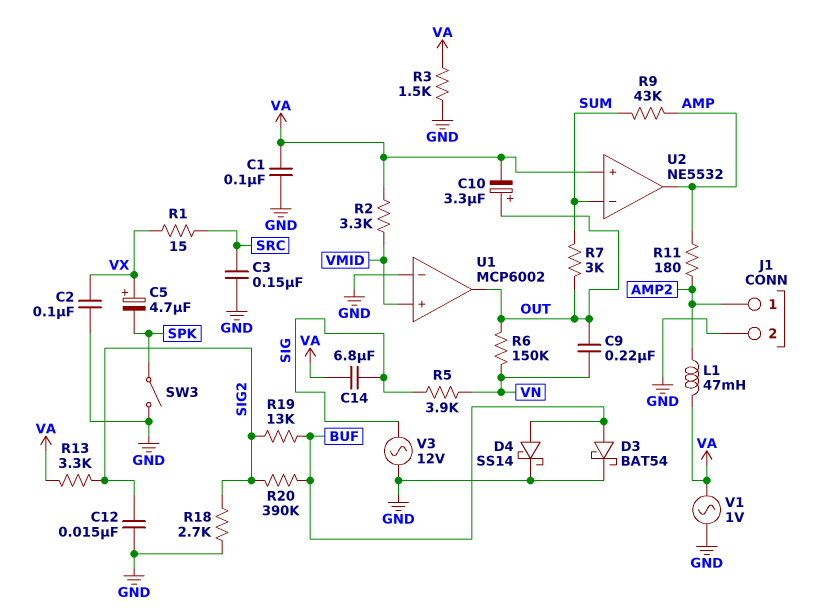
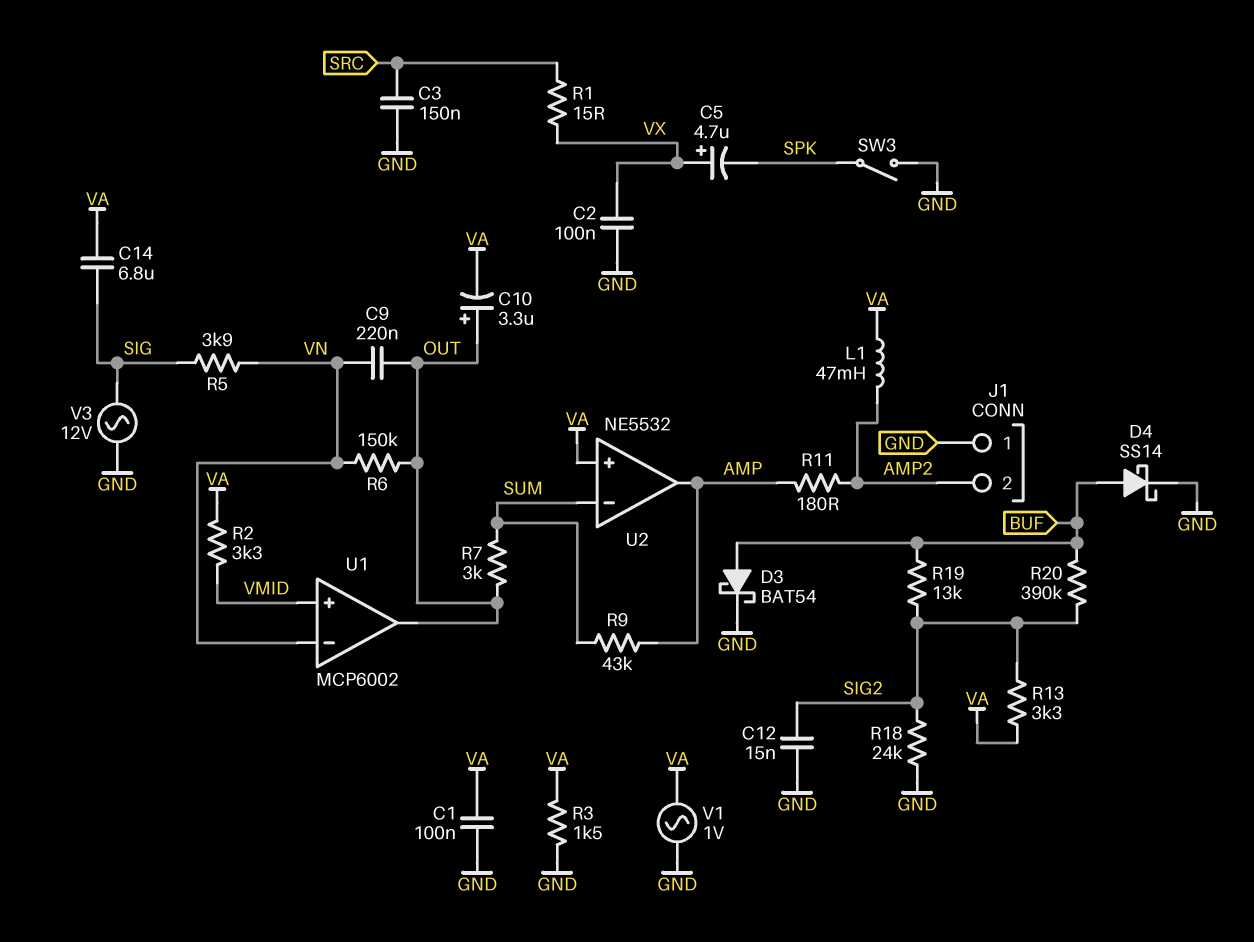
J1 pin 1: AMP2 -> GND
J1 pin 2: GND -> AMP2
R18: 2.7k (GND, SIG2) -> 24k (GND, SIG2)
U1 pin in-: GND -> VN

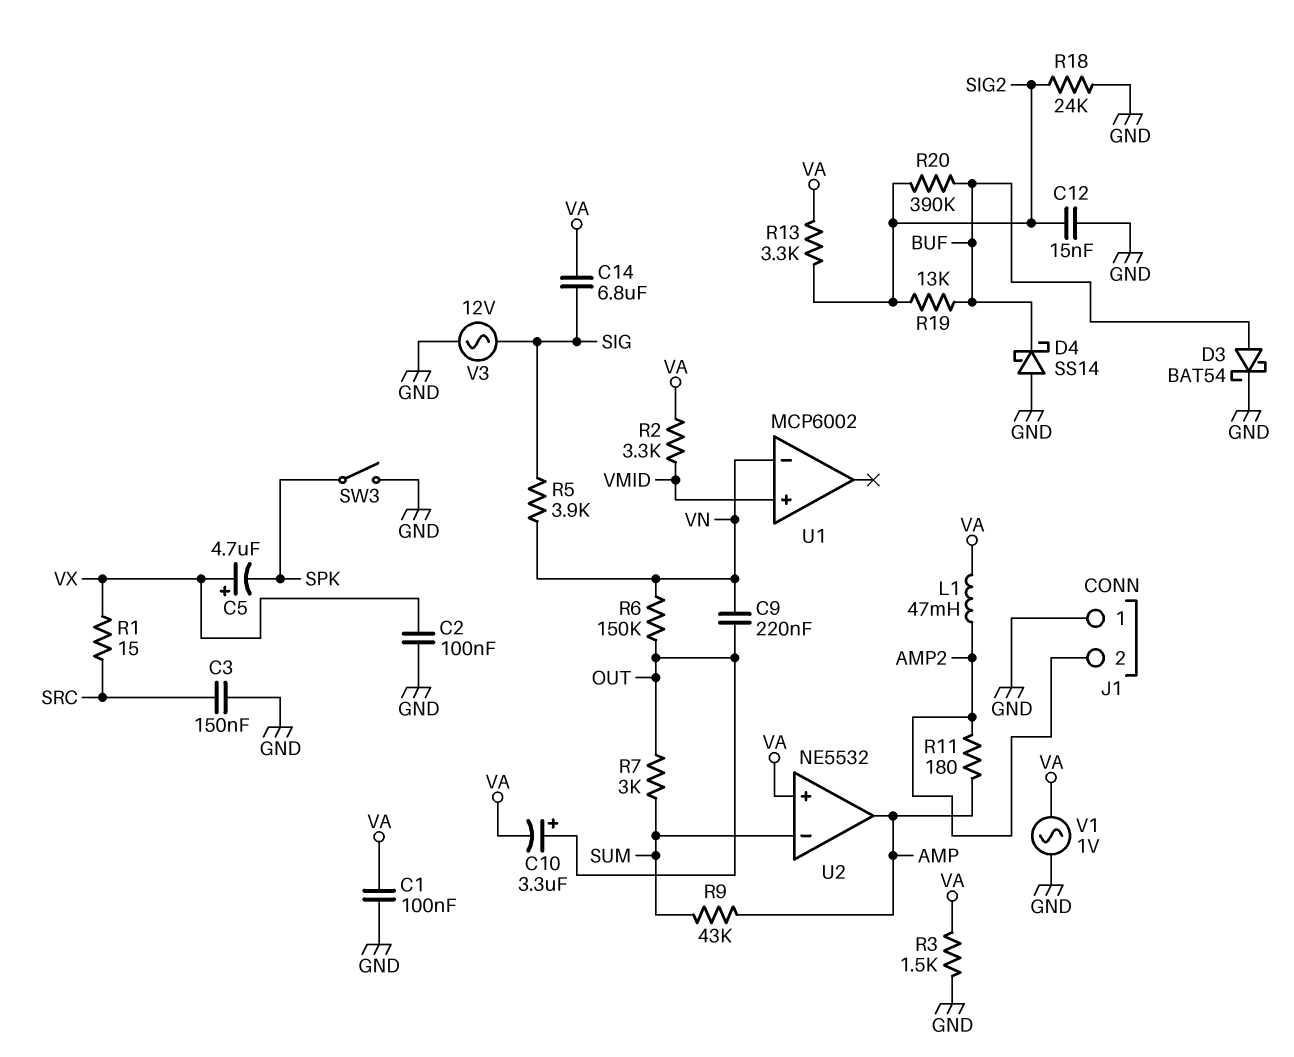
D4: schottky SS14 (A BUF, K GND) -> schottky SS14 (A GND, K BUF)
U1 pin out: OUT -> none

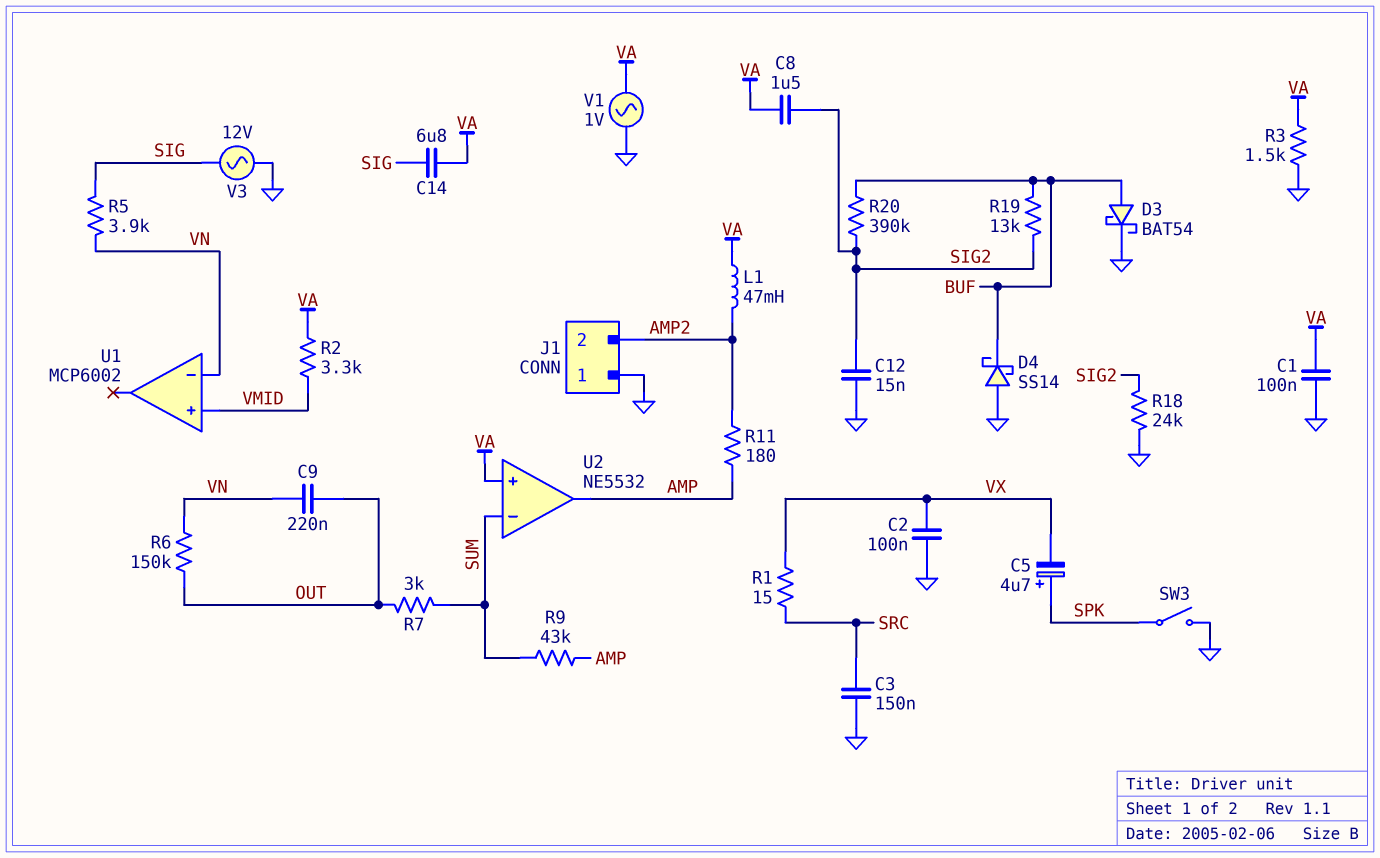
C5: 4.7uF (plus VX, minus SPK) -> 4.7uF (plus SPK, minus VX)
C8: none -> 1.5uF (SIG2, VA)
C10: 3.3uF (plus OUT, minus VA) -> none
R13: 3.3k (SIG2, VA) -> none

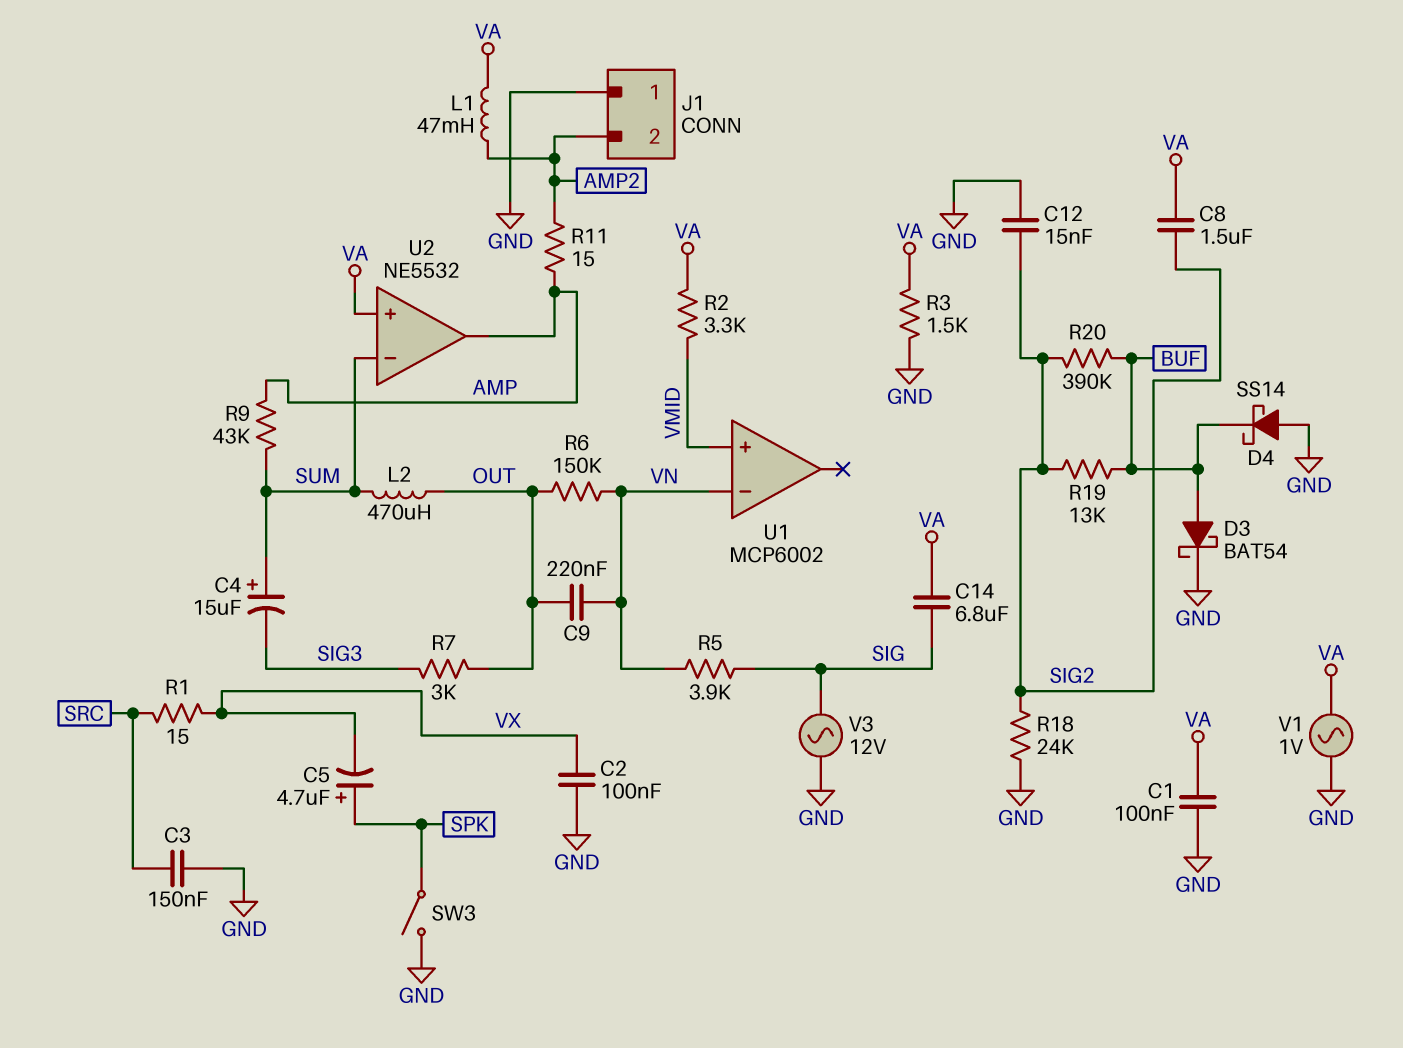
C4: none -> 15uF (plus SUM, minus SIG3)
L2: none -> 470uH (OUT, SUM)
R7: 3k (OUT, SUM) -> 3k (OUT, SIG3)
R11: 180 (AMP, AMP2) -> 15 (AMP, AMP2)

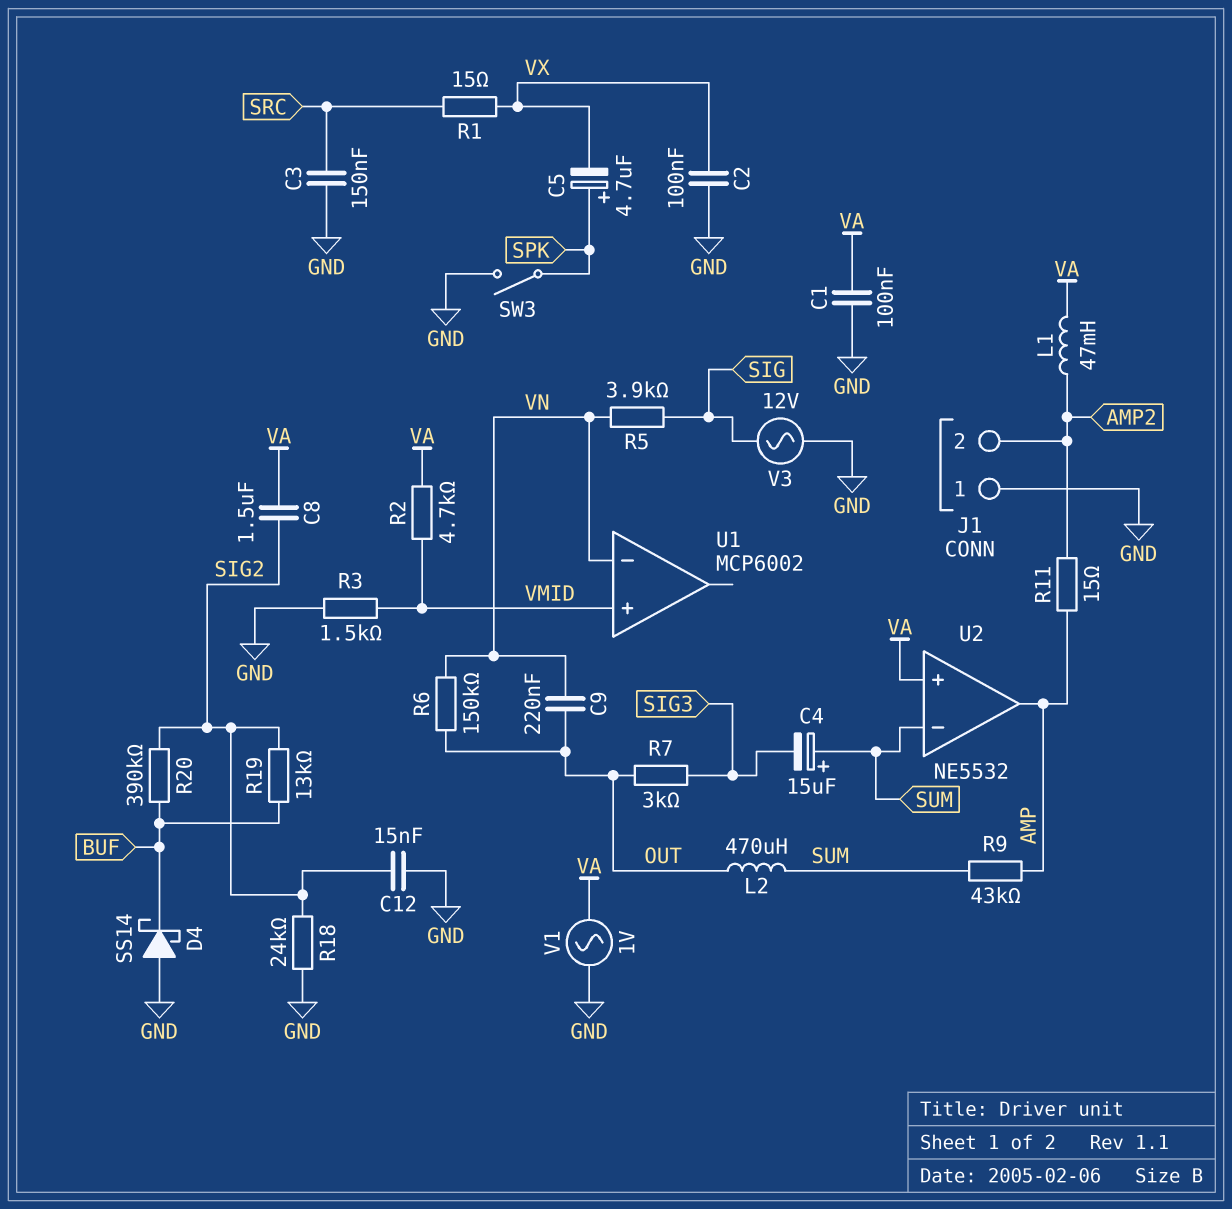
C14: 6.8uF (SIG, VA) -> none
D3: schottky BAT54 (A BUF, K GND) -> none
R2: 3.3k (VA, VMID) -> 4.7k (VA, VMID)
R3: 1.5k (GND, VA) -> 1.5k (GND, VMID)

